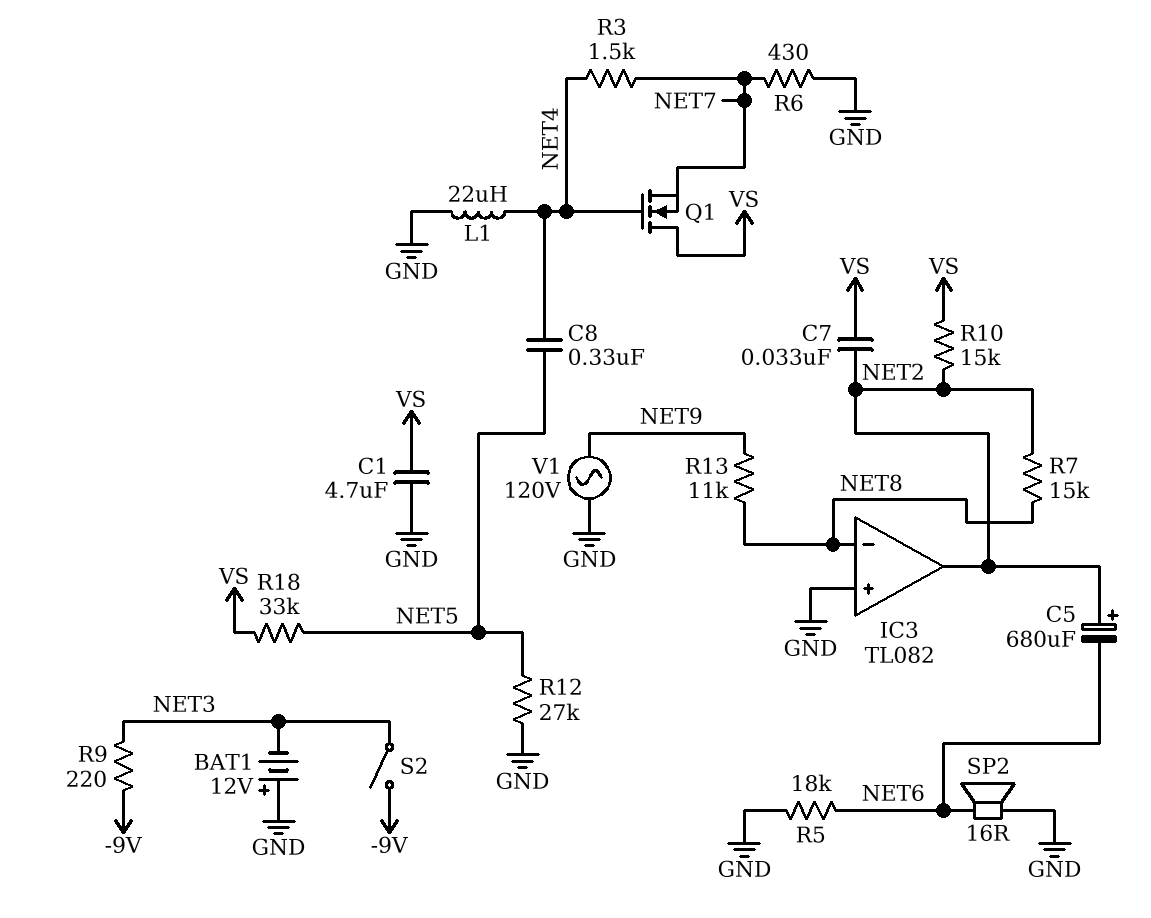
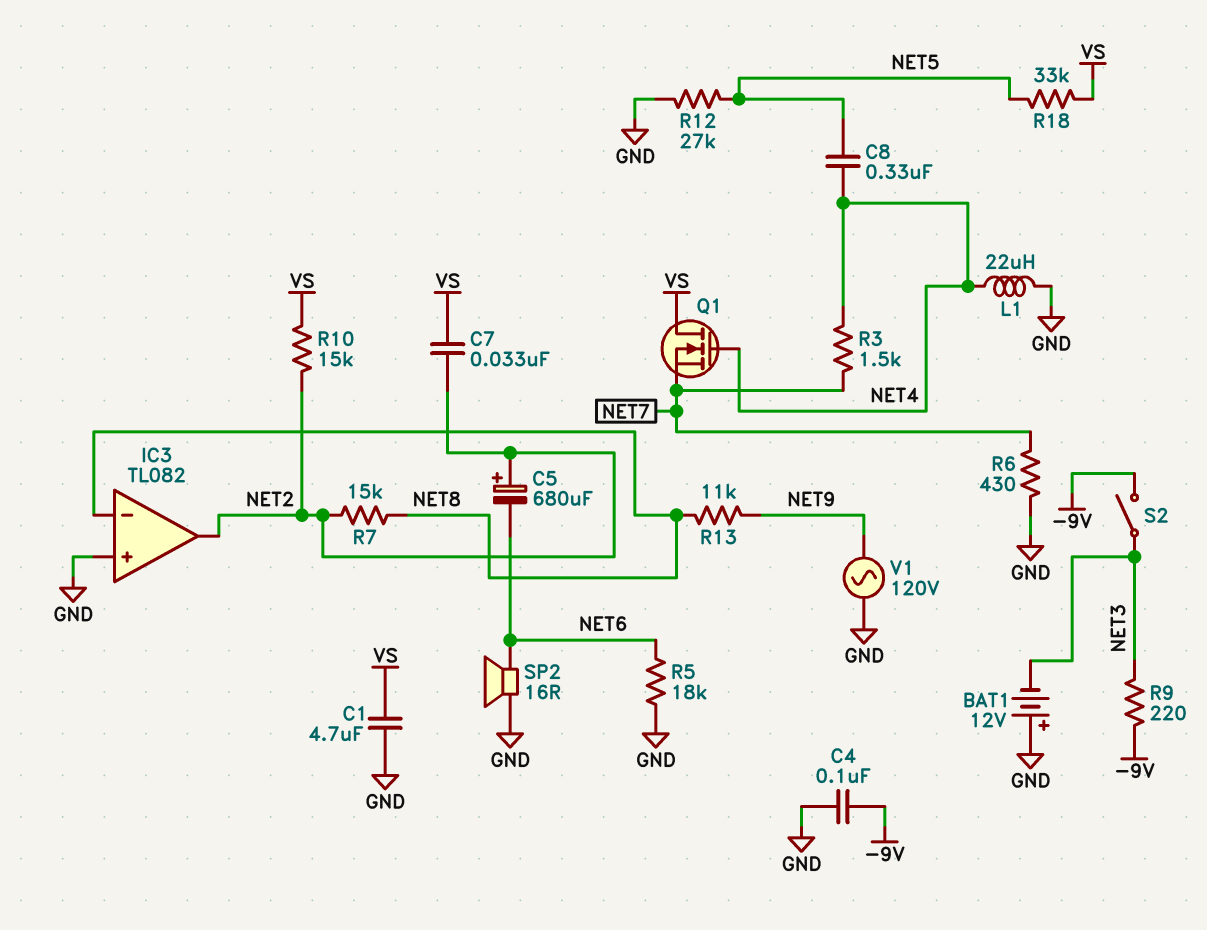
C4: none -> 100nF (-9V, GND)

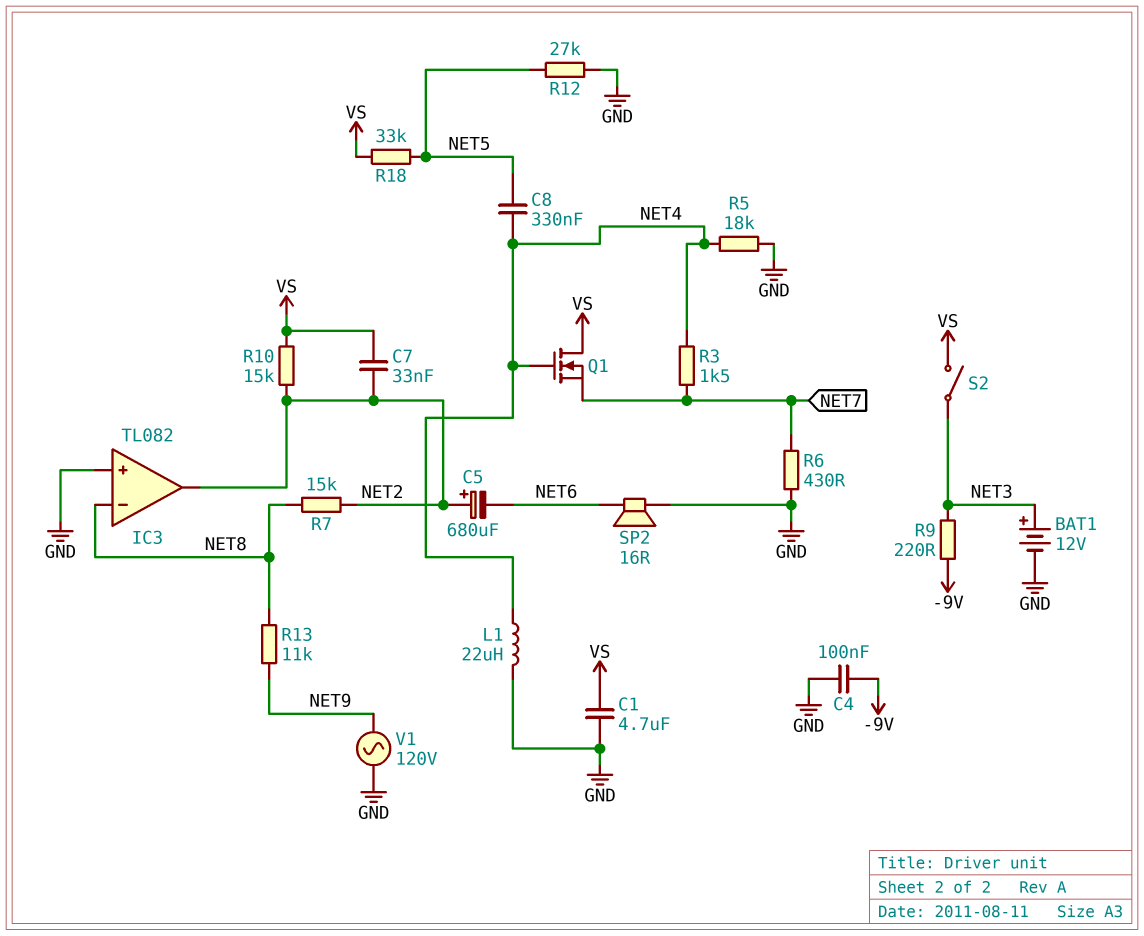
BAT1: 12V (plus GND, minus NET3) -> 12V (plus NET3, minus GND)
R5: 18k (GND, NET6) -> 18k (GND, NET4)
S2: switch (-9V, NET3) -> switch (NET3, VS)

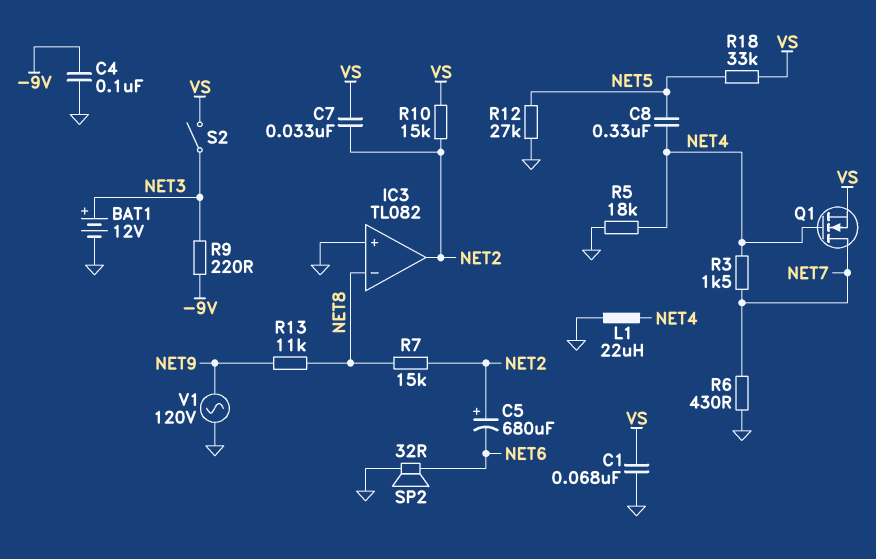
C1: 4.7uF (GND, VS) -> 68nF (GND, VS)
Q1: NMOS (G NET4, D VS, S NET7) -> NMOS (G NET4, D NET7, S VS)
SP2: speaker 16R (GND, NET6) -> speaker 32R (GND, NET6)

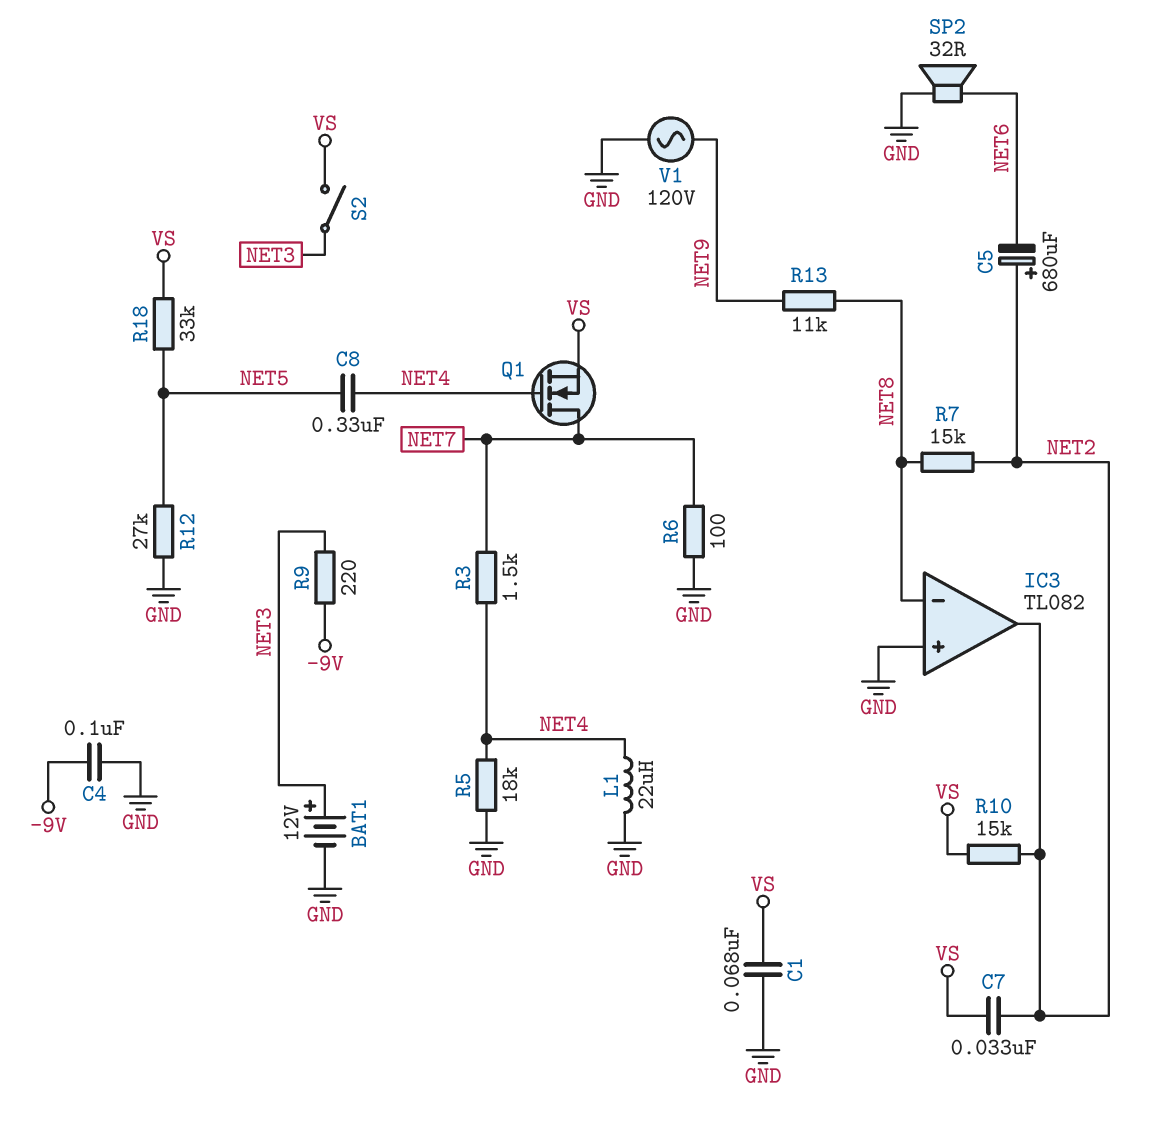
R6: 430 (GND, NET7) -> 100 (GND, NET7)

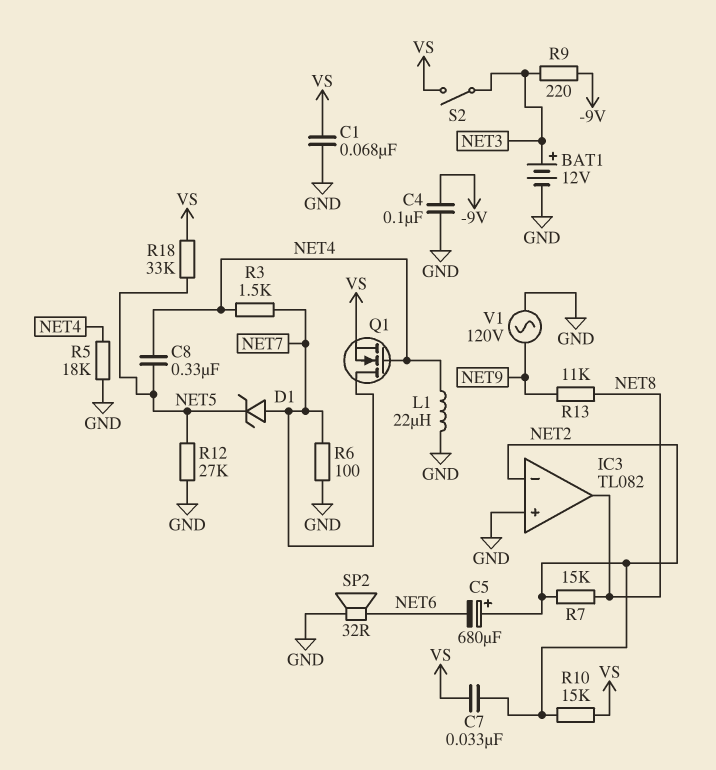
D1: none -> zener (A NET7, K NET5)
IC3 pin in-: NET8 -> NET2
IC3 pin out: NET2 -> NET8

